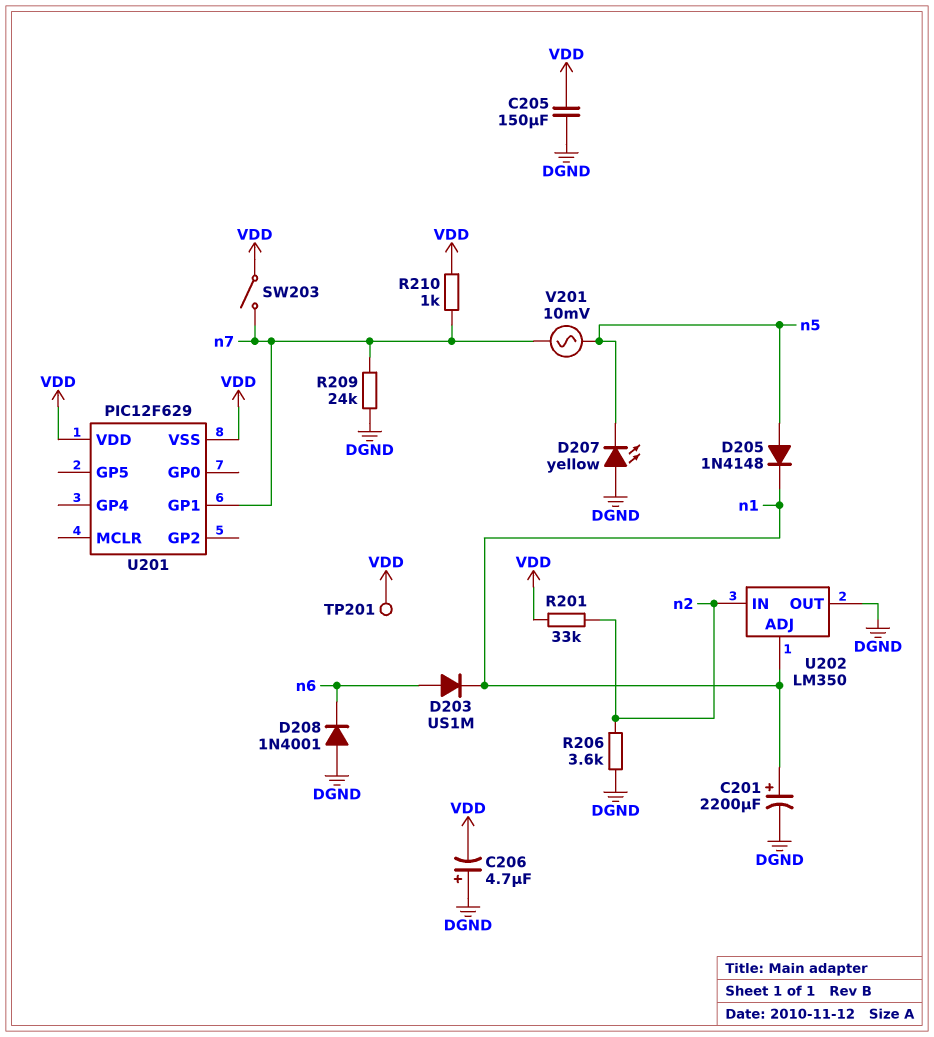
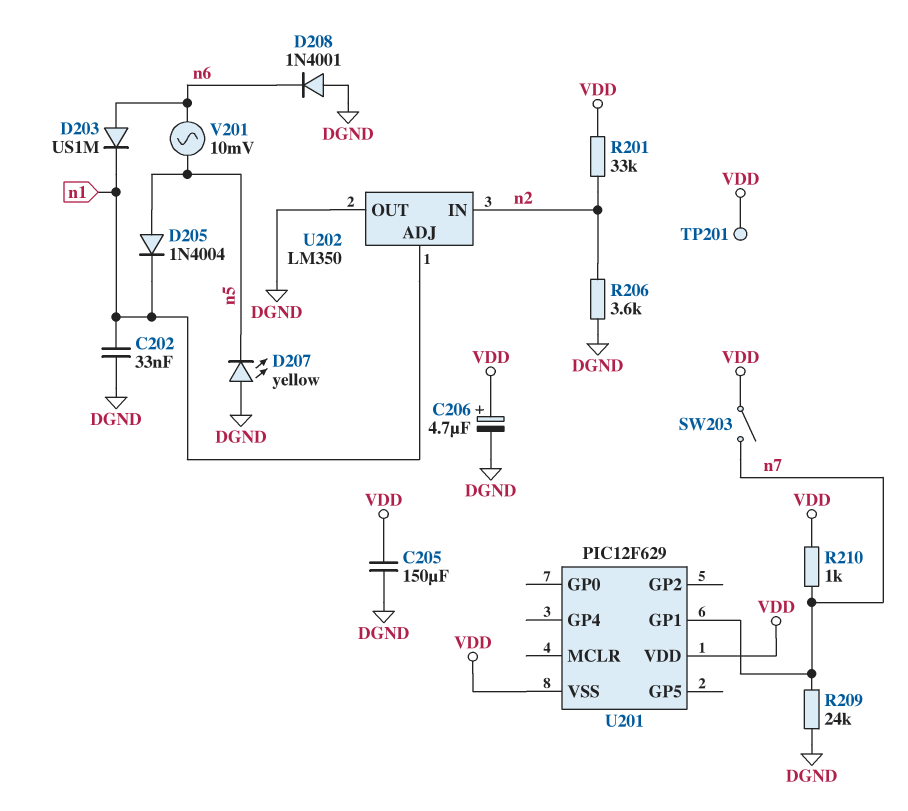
C201: 2200uF (plus n1, minus DGND) -> none
C202: none -> 33nF (DGND, n1)
C206: 4.7uF (plus DGND, minus VDD) -> 4.7uF (plus VDD, minus DGND)
D205: diode 1N4148 (A n5, K n1) -> diode 1N4004 (A n5, K n1)
V201: AC 10mV (n5, n7) -> AC 10mV (n5, n6)

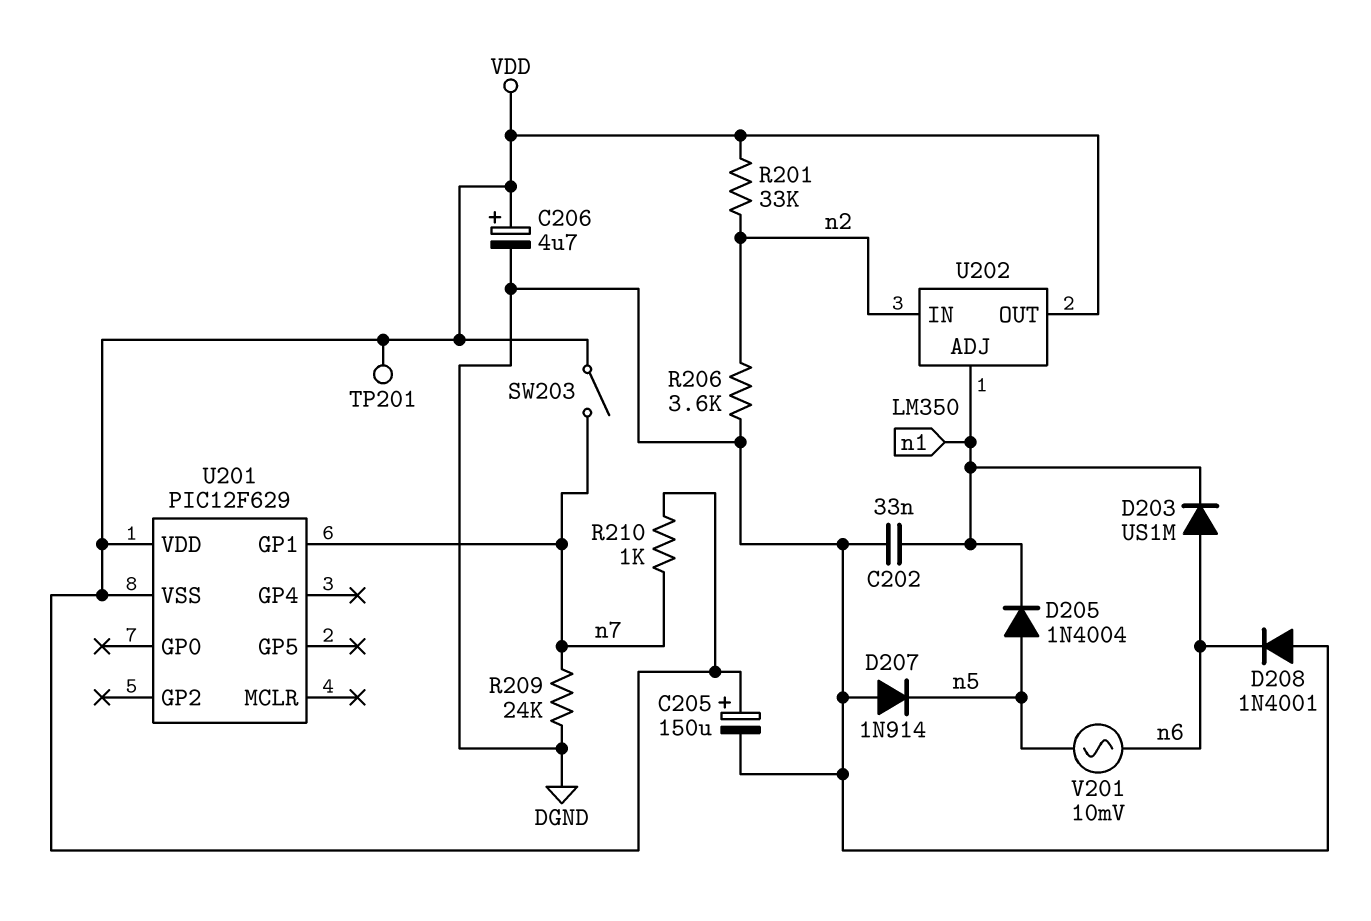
C205: 150uF (DGND, VDD) -> 150uF (plus VDD, minus DGND)
D207: LED yellow (A DGND, K n5) -> diode 1N914 (A DGND, K n5)
U202 pin OUT: DGND -> VDD

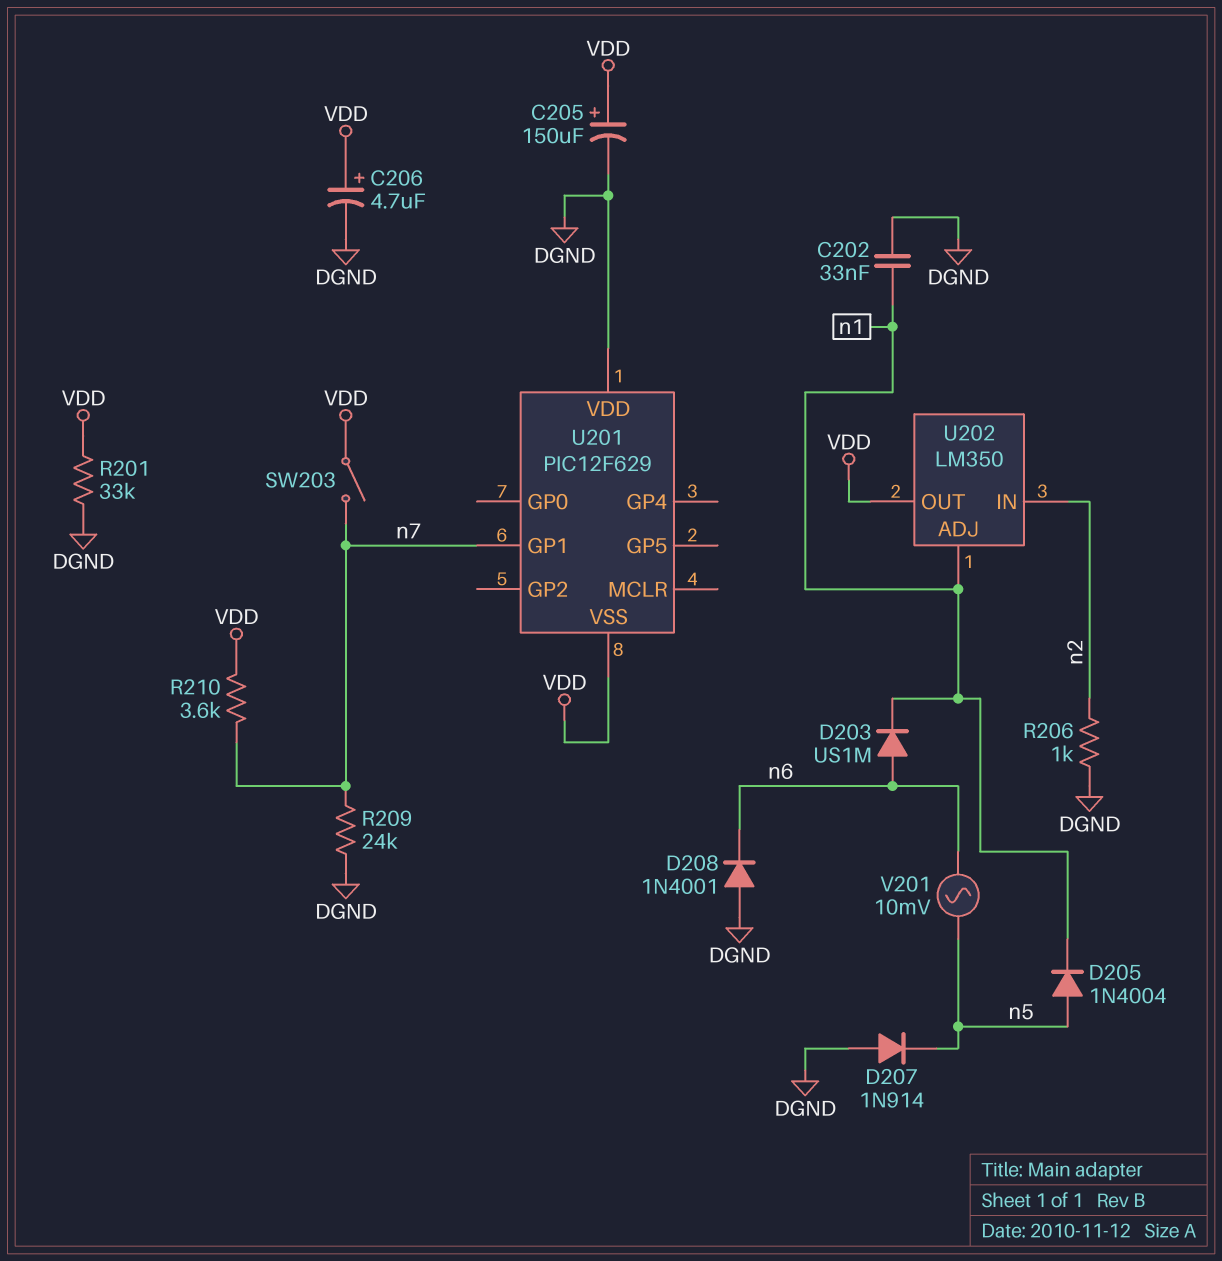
R201: 33k (VDD, n2) -> 33k (DGND, VDD)
R206: 3.6k (DGND, n2) -> 1k (DGND, n2)
R210: 1k (VDD, n7) -> 3.6k (VDD, n7)
TP201: test point (VDD) -> none
U201 pin VDD: VDD -> DGND

